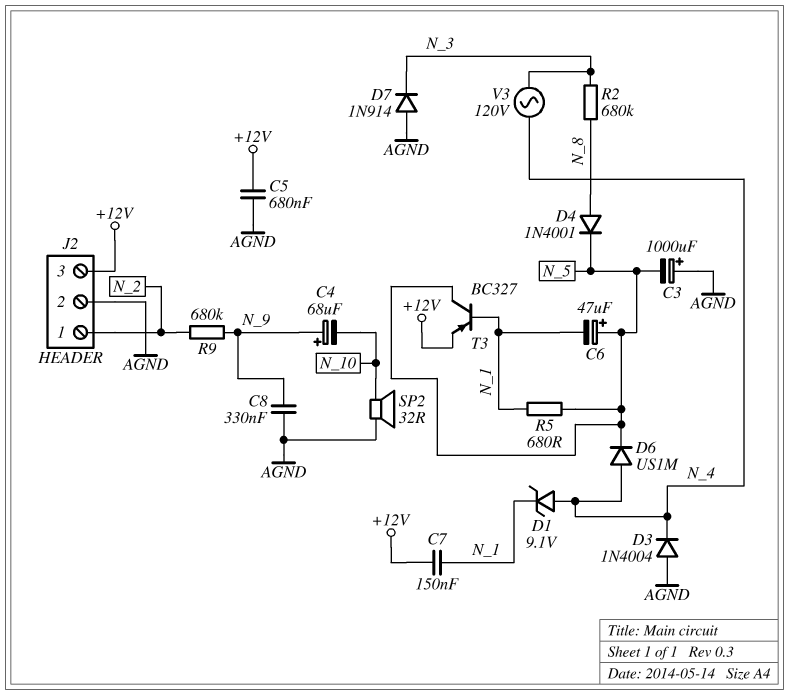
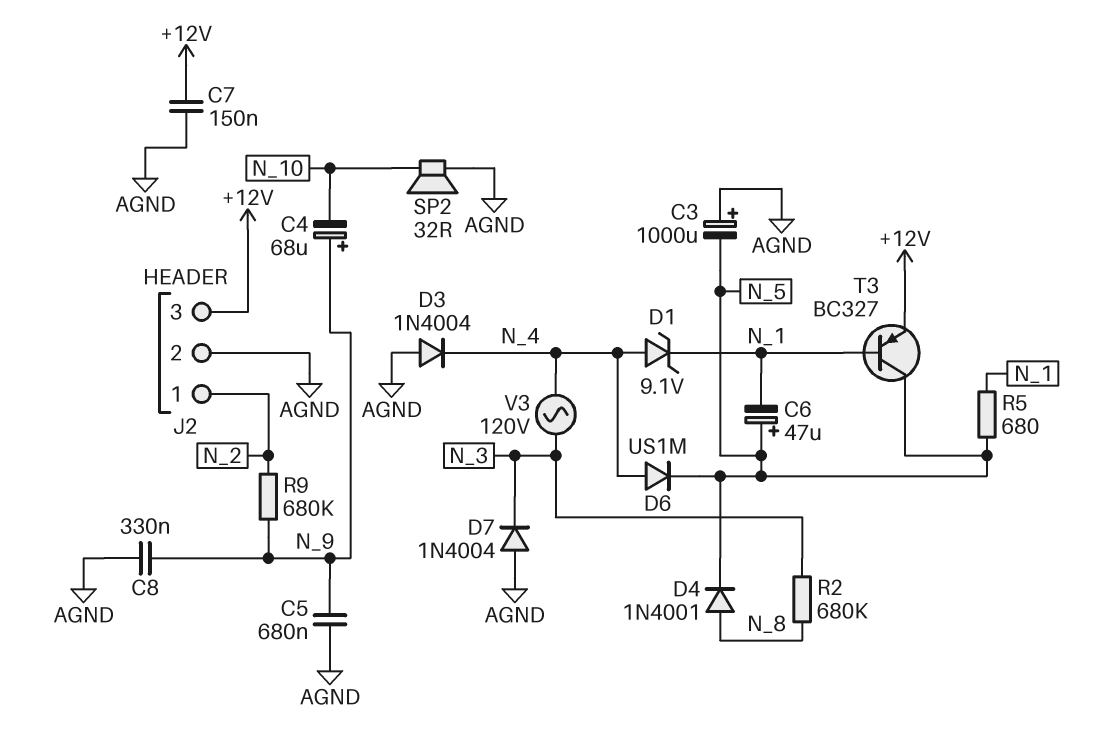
C5: 680nF (+12V, AGND) -> 680nF (AGND, N_9)
C7: 150nF (+12V, N_1) -> 150nF (+12V, AGND)
D7: diode 1N914 (A AGND, K N_3) -> diode 1N4004 (A AGND, K N_3)

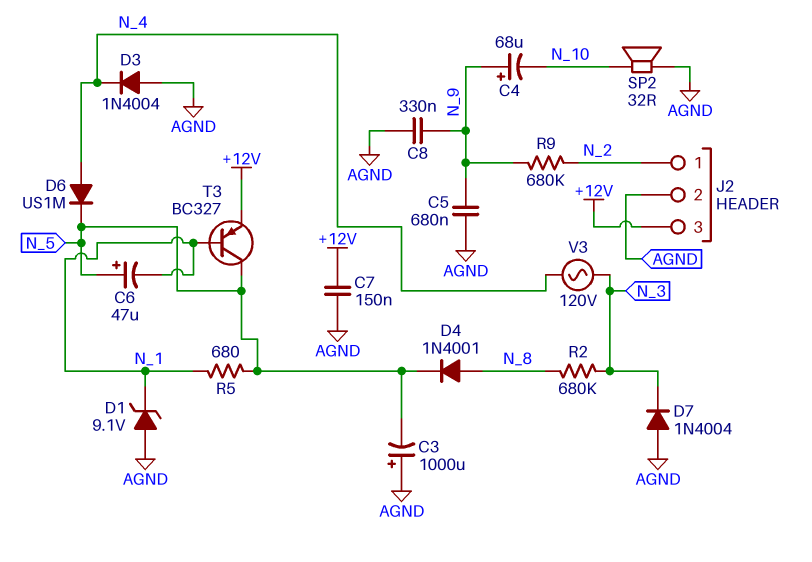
D1: zener 9.1V (A N_4, K N_1) -> zener 9.1V (A AGND, K N_1)

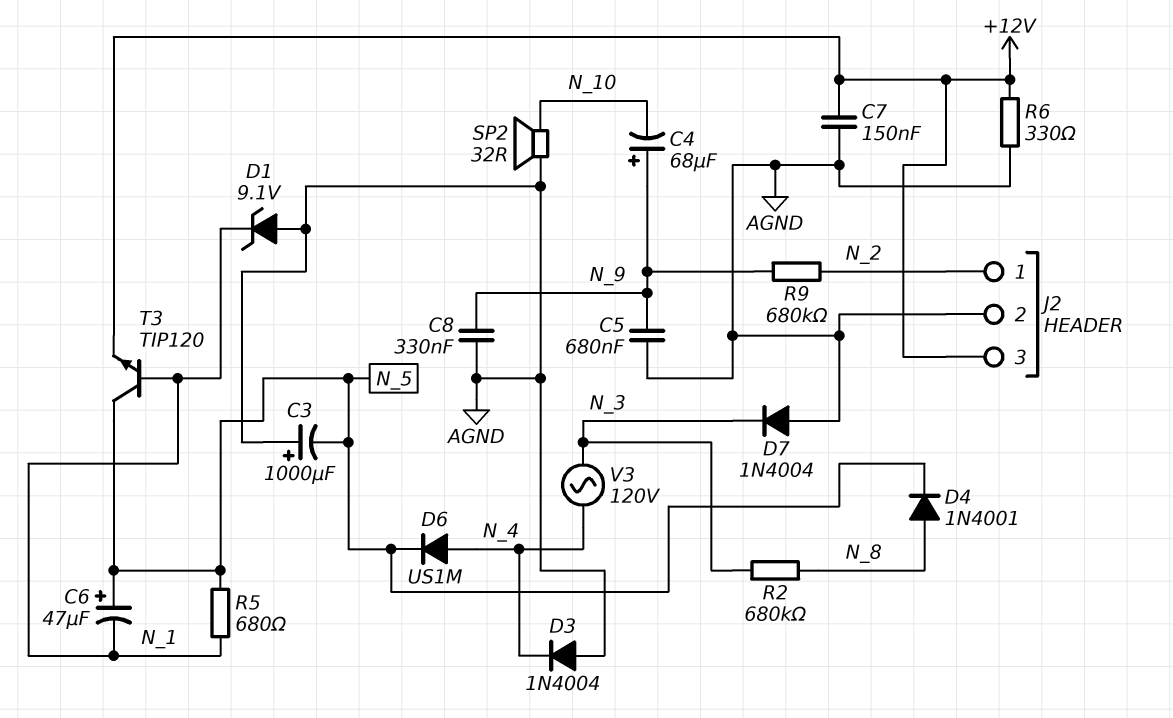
R6: none -> 330 (+12V, AGND)
T3: PNP BC327 (B N_1, C N_5, E +12V) -> NPN TIP120 (B N_1, C N_5, E +12V)

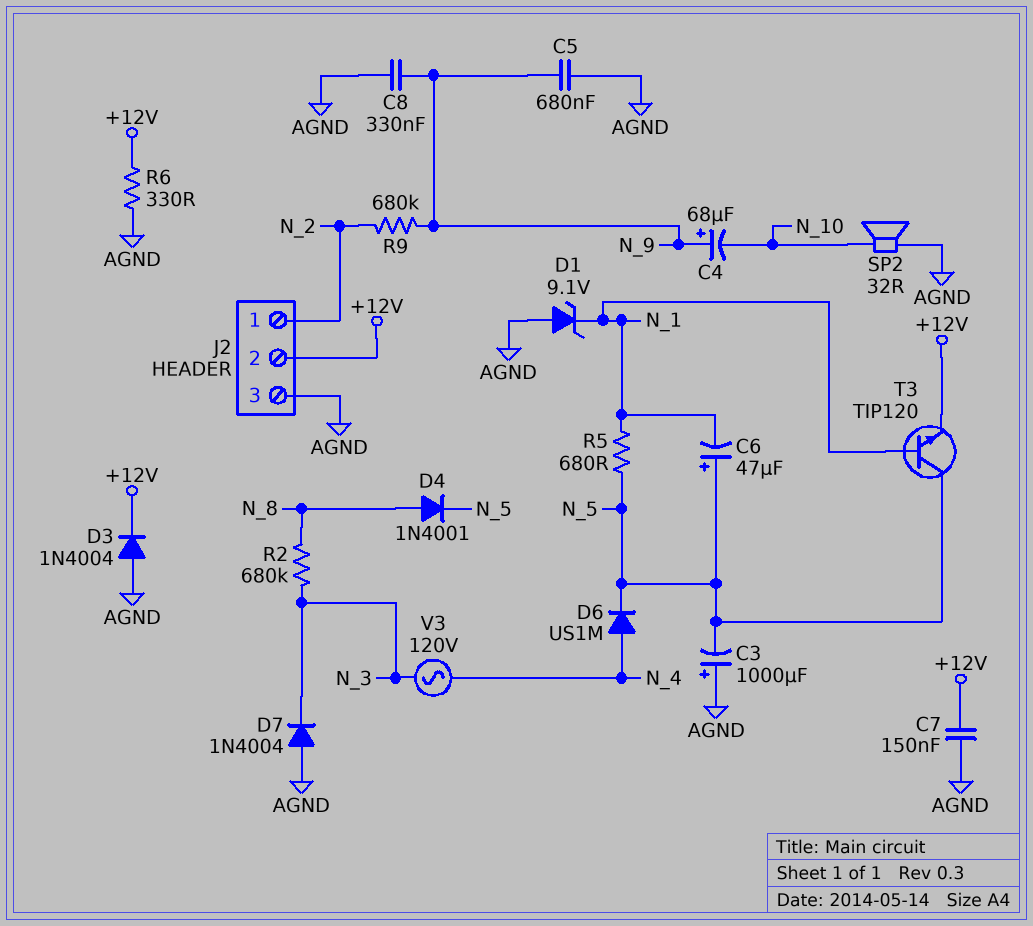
D3: diode 1N4004 (A AGND, K N_4) -> diode 1N4004 (A AGND, K +12V)
J2 pin 2: AGND -> +12V
J2 pin 3: +12V -> AGND

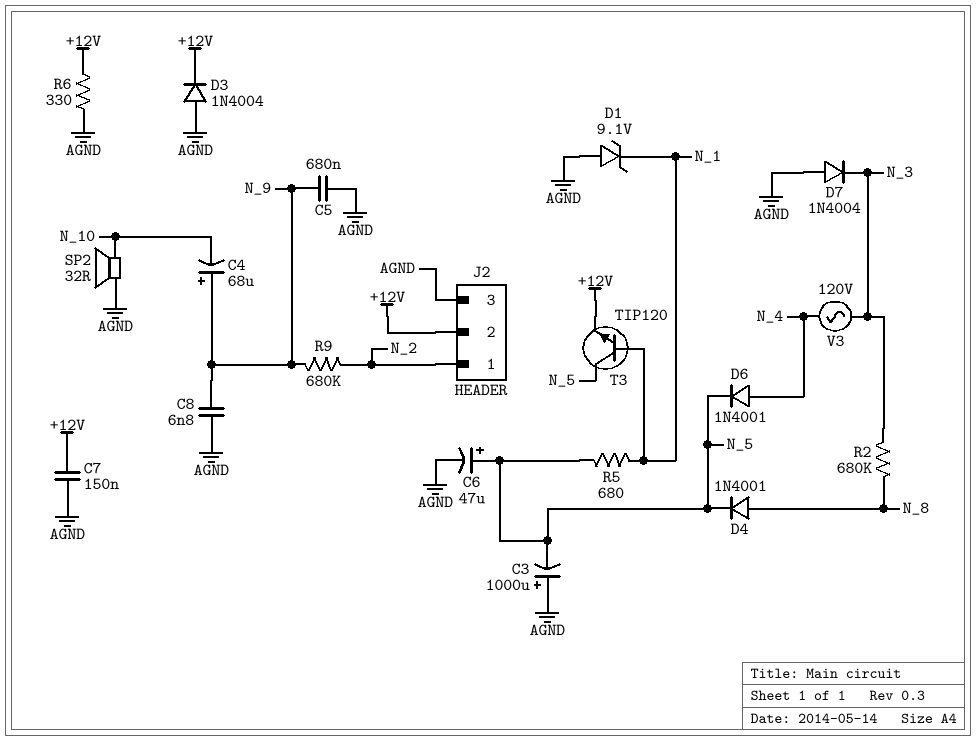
C6: 47uF (plus N_5, minus N_1) -> 47uF (plus N_5, minus AGND)
C8: 330nF (AGND, N_9) -> 6.8nF (AGND, N_9)
D6: diode US1M (A N_4, K N_5) -> diode 1N4001 (A N_4, K N_5)

